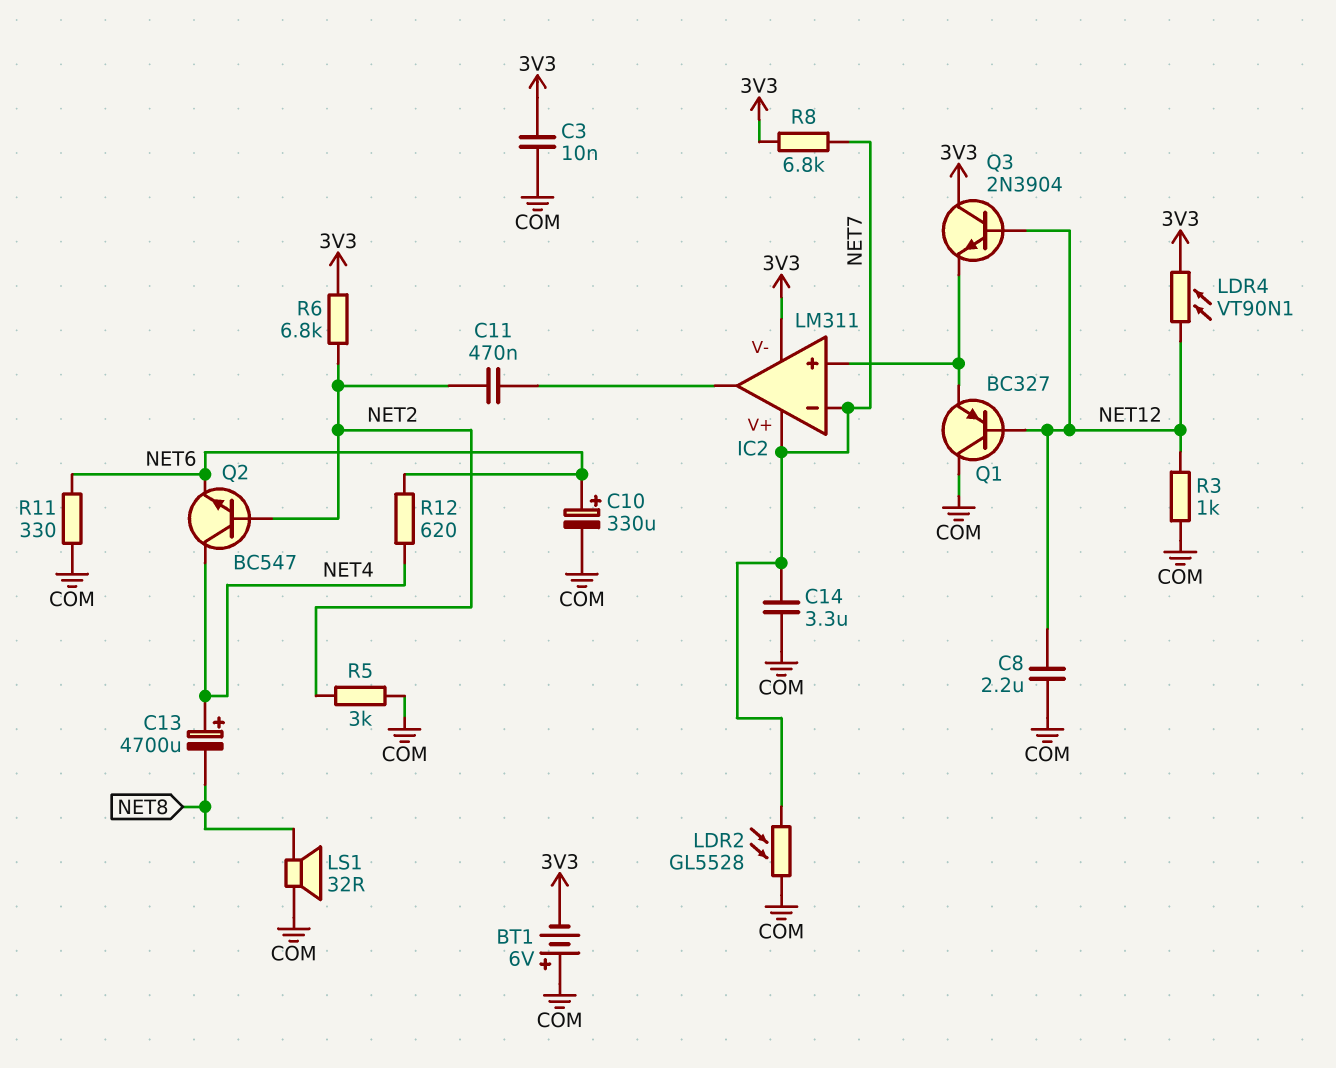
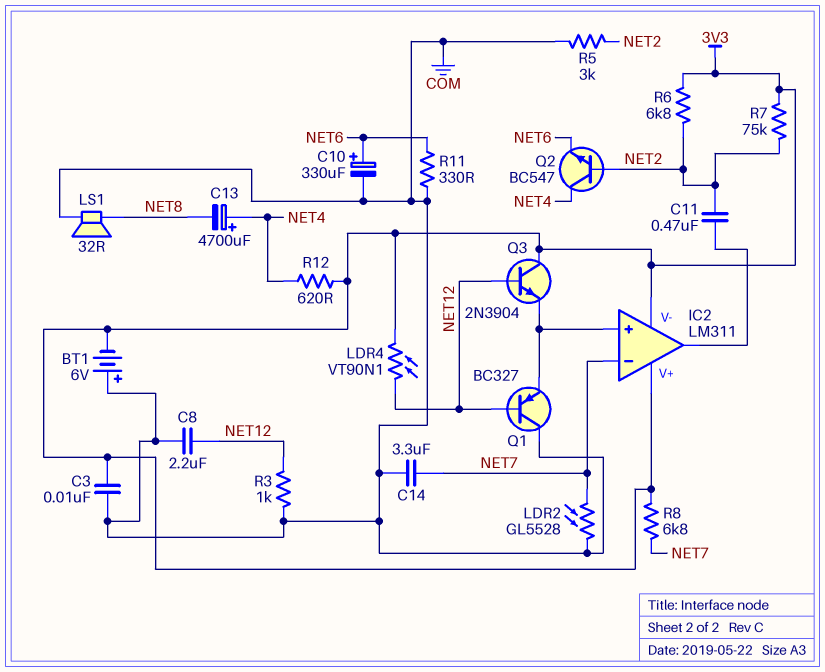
IC2 pin V+: NET7 -> 3V3
R7: none -> 75k (3V3, NET2)
R12: 620 (NET4, NET6) -> 620 (3V3, NET4)

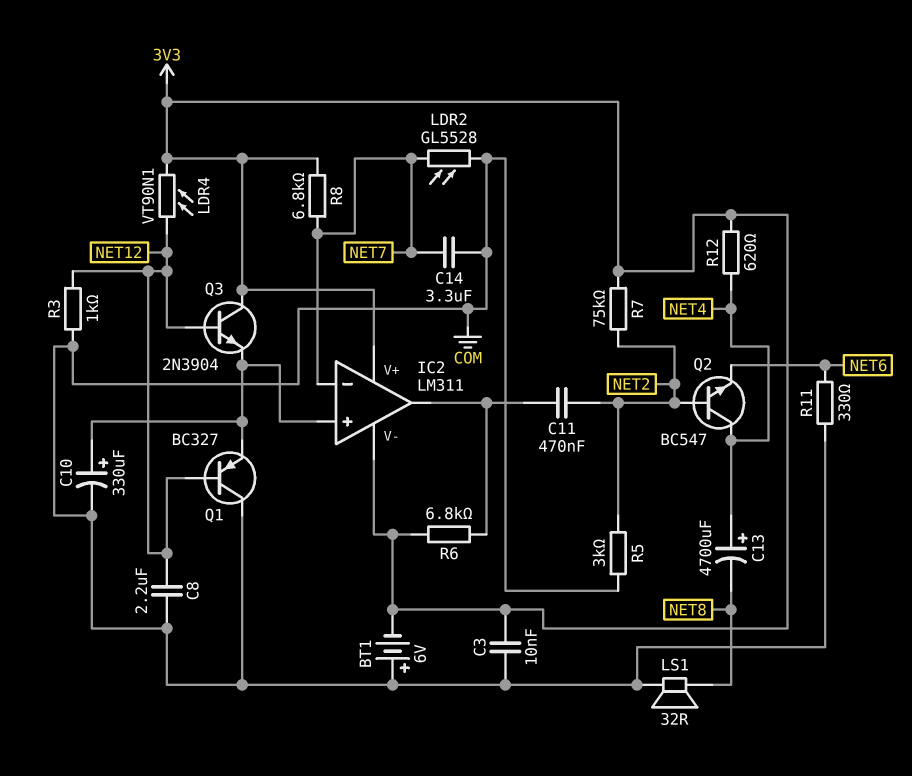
C10: 330uF (plus NET6, minus COM) -> 330uF (plus IC2/in+, minus COM)
R6: 6.8k (3V3, NET2) -> 6.8k (3V3, IC2/out)

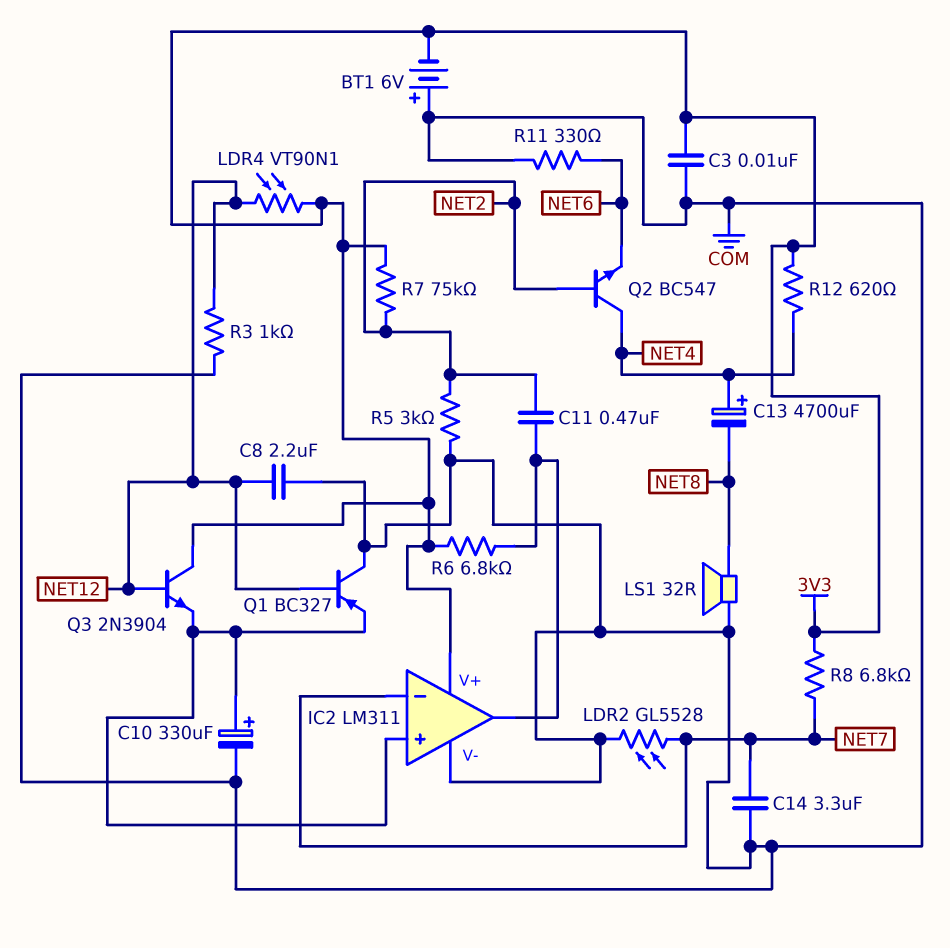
IC2 pin V-: 3V3 -> COM

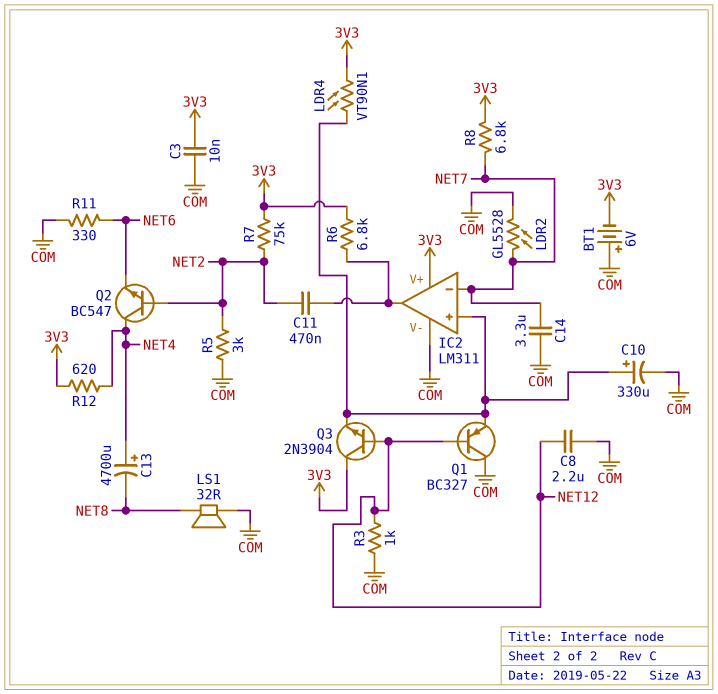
LDR4: VT90N1 (3V3, NET12) -> VT90N1 (3V3, IC2/in+)

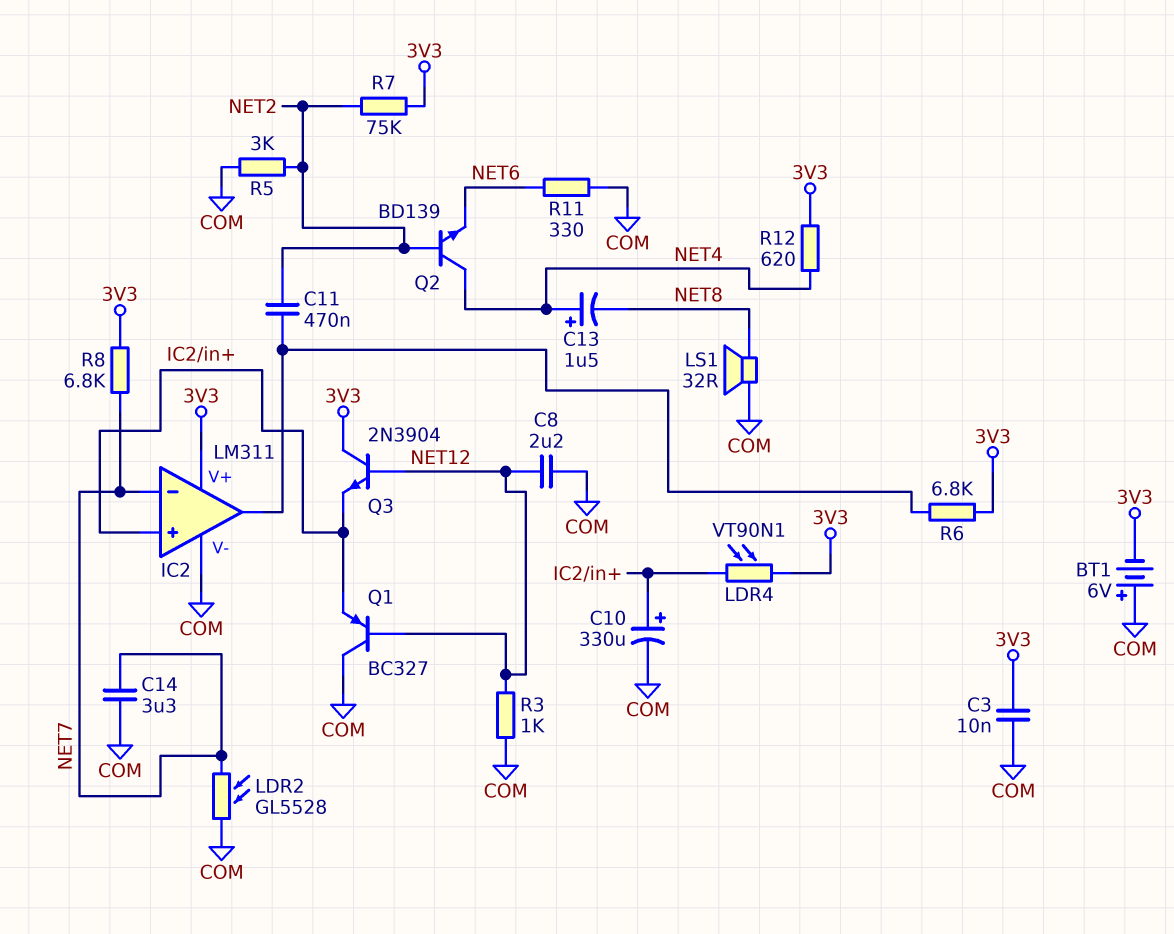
C13: 4700uF (plus NET4, minus NET8) -> 1.5uF (plus NET4, minus NET8)
Q2: NPN BC547 (B NET2, C NET4, E NET6) -> NPN BD139 (B NET2, C NET4, E NET6)

